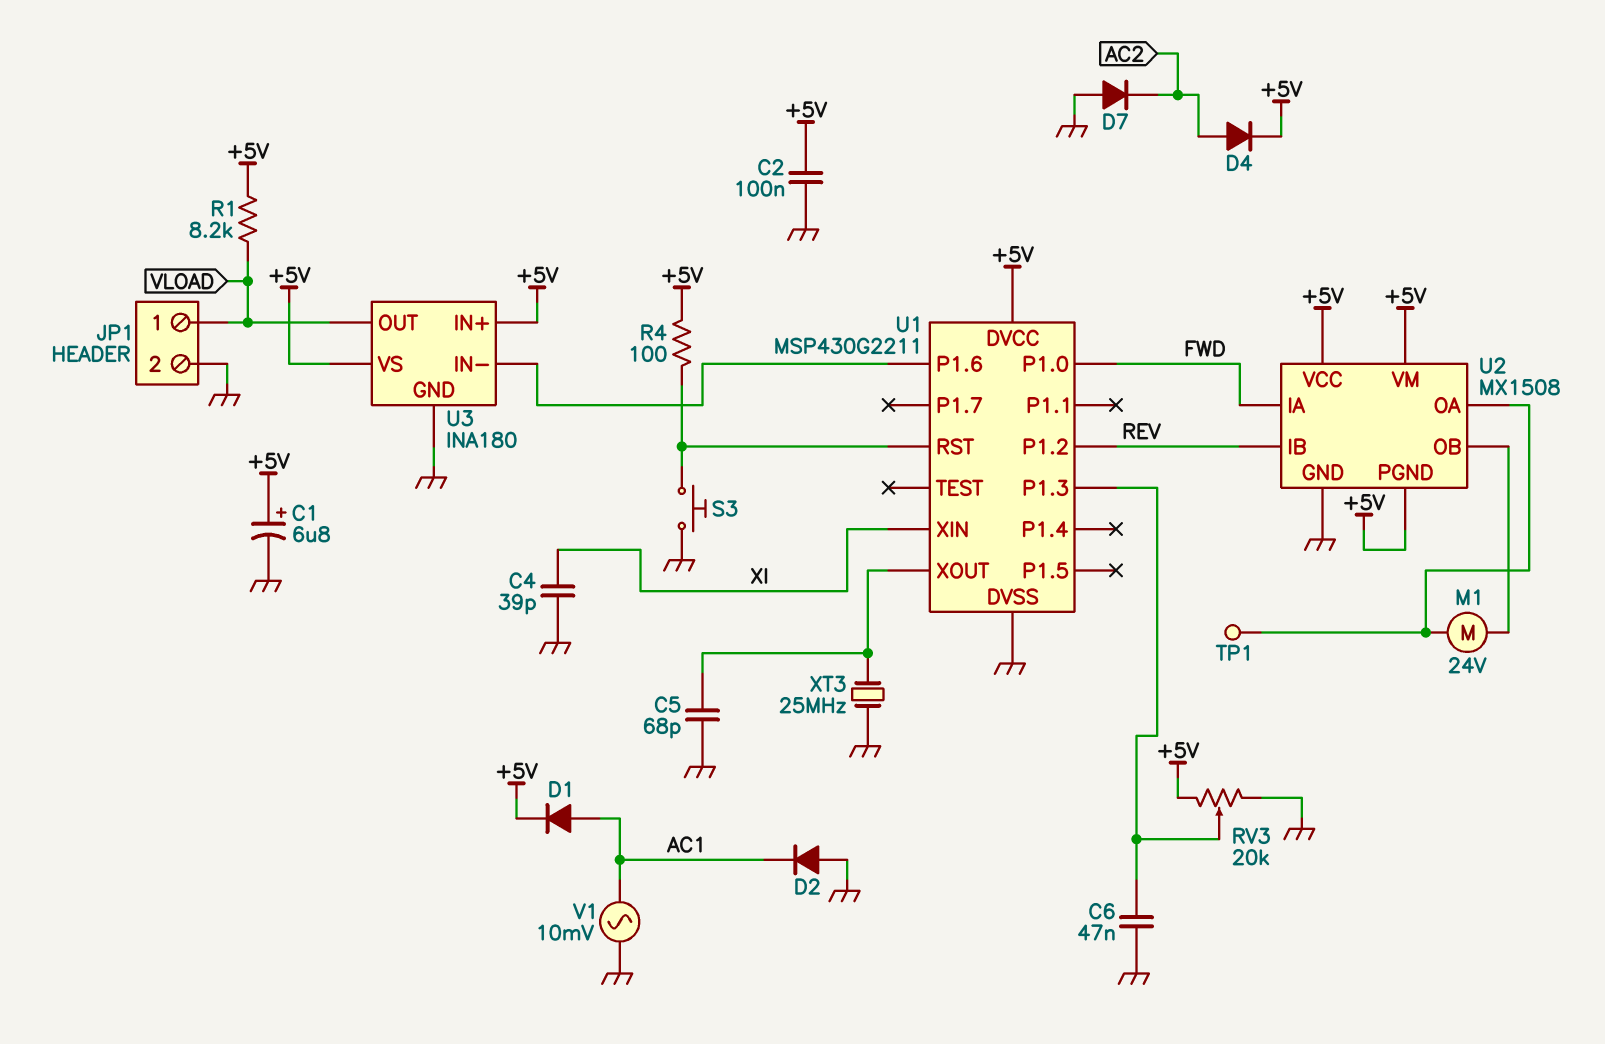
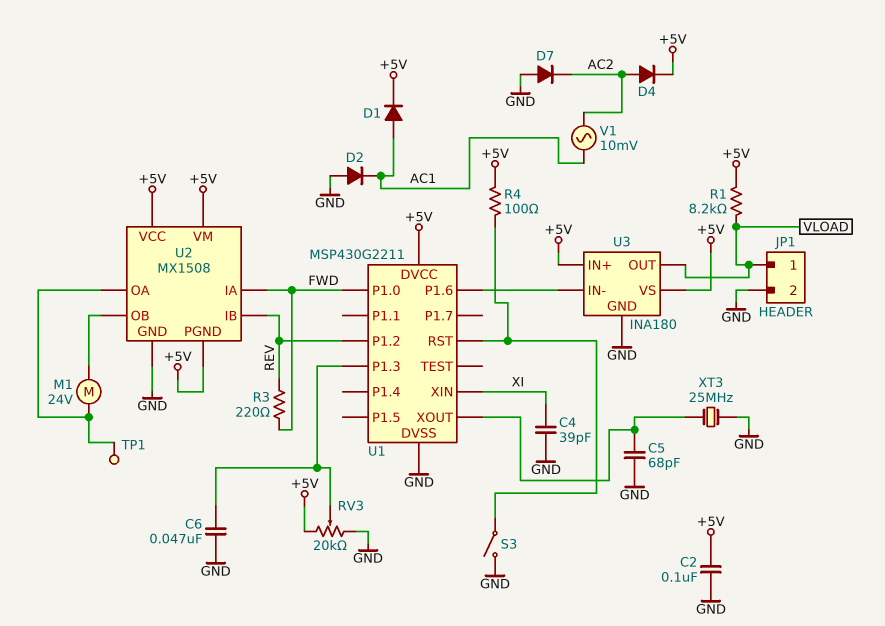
C1: 6.8uF (plus +5V, minus GND) -> none
R3: none -> 220 (FWD, REV)
S3: button (GND, U1/RST) -> switch (GND, U1/RST)
V1: AC 10mV (AC1, GND) -> AC 10mV (AC1, AC2)

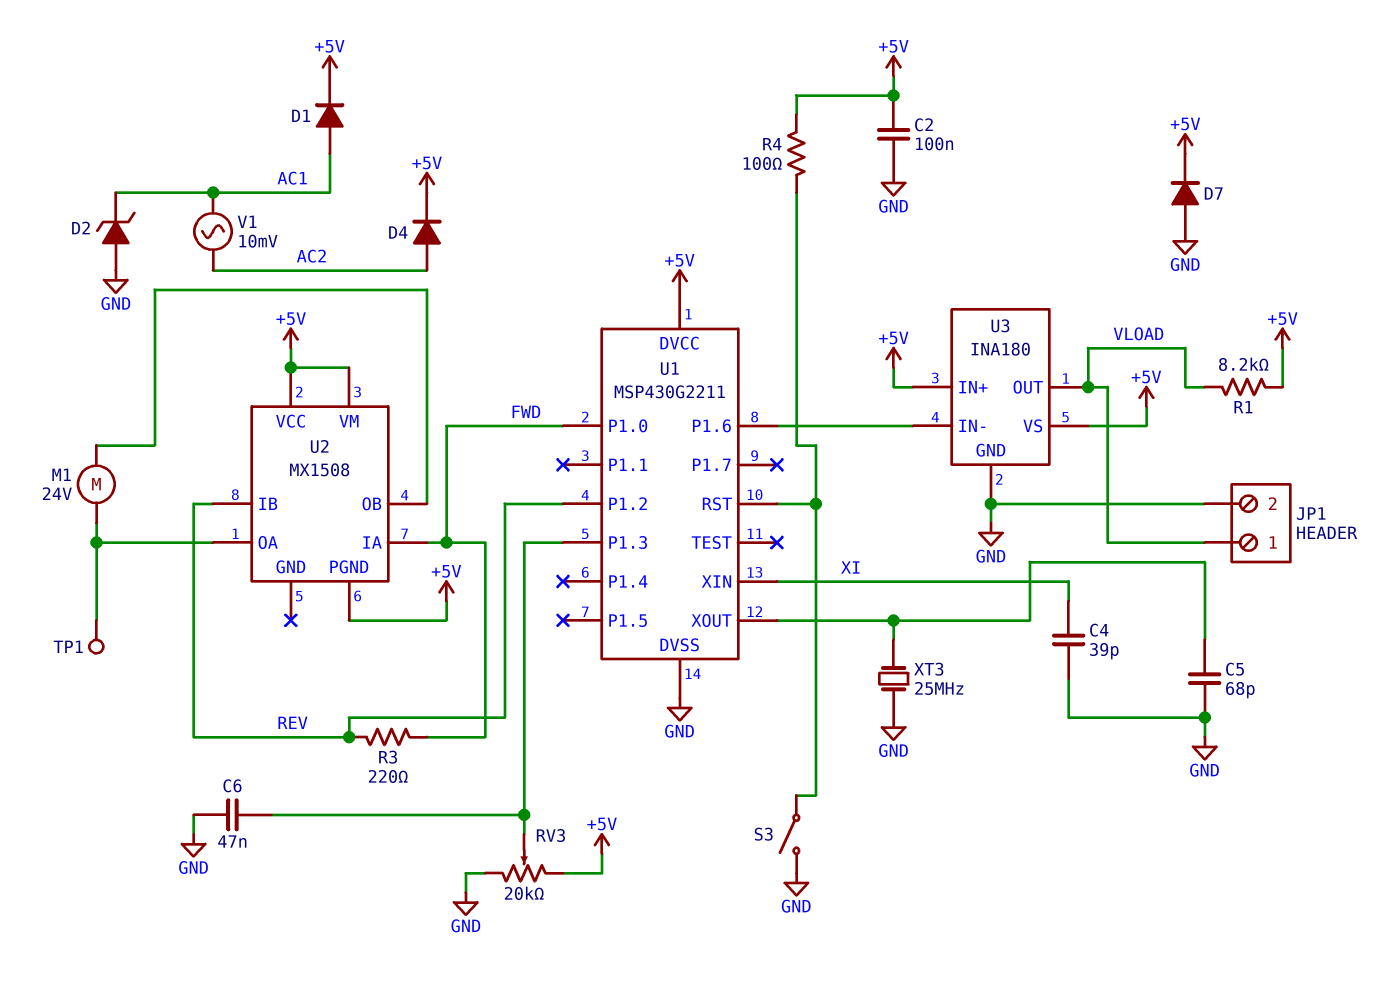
D2: diode (A GND, K AC1) -> zener (A GND, K AC1)
D7: diode (A GND, K AC2) -> diode (A GND, K +5V)
U2 pin GND: GND -> none

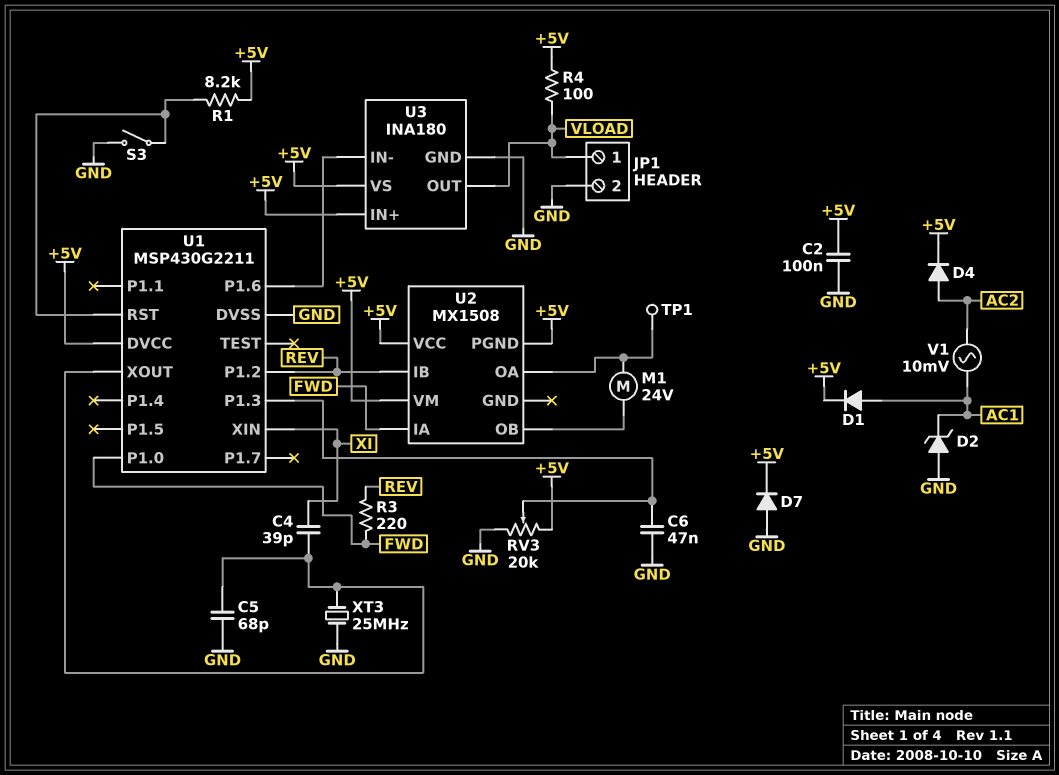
C4: 39pF (GND, XI) -> 39pF (U1/XOUT, XI)
R1: 8.2k (+5V, VLOAD) -> 8.2k (+5V, U1/RST)
R4: 100 (+5V, U1/RST) -> 100 (+5V, VLOAD)

